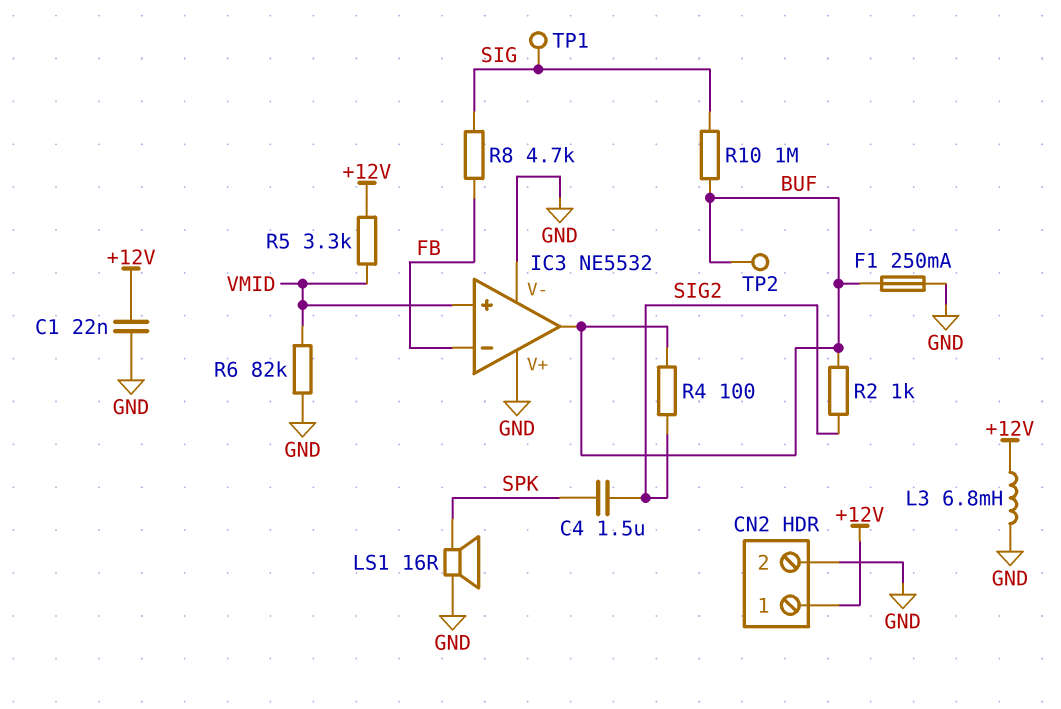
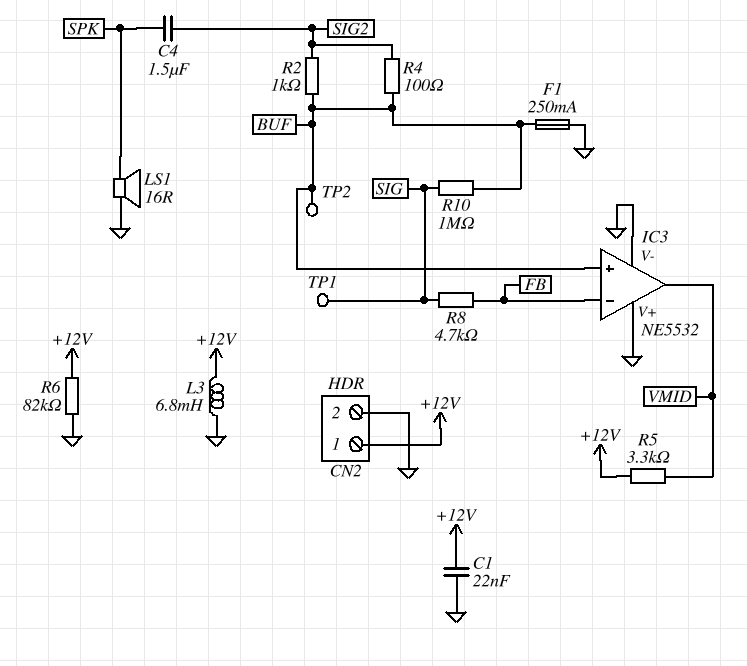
IC3 pin in+: VMID -> BUF
IC3 pin out: BUF -> VMID
R6: 82k (GND, VMID) -> 82k (+12V, GND)

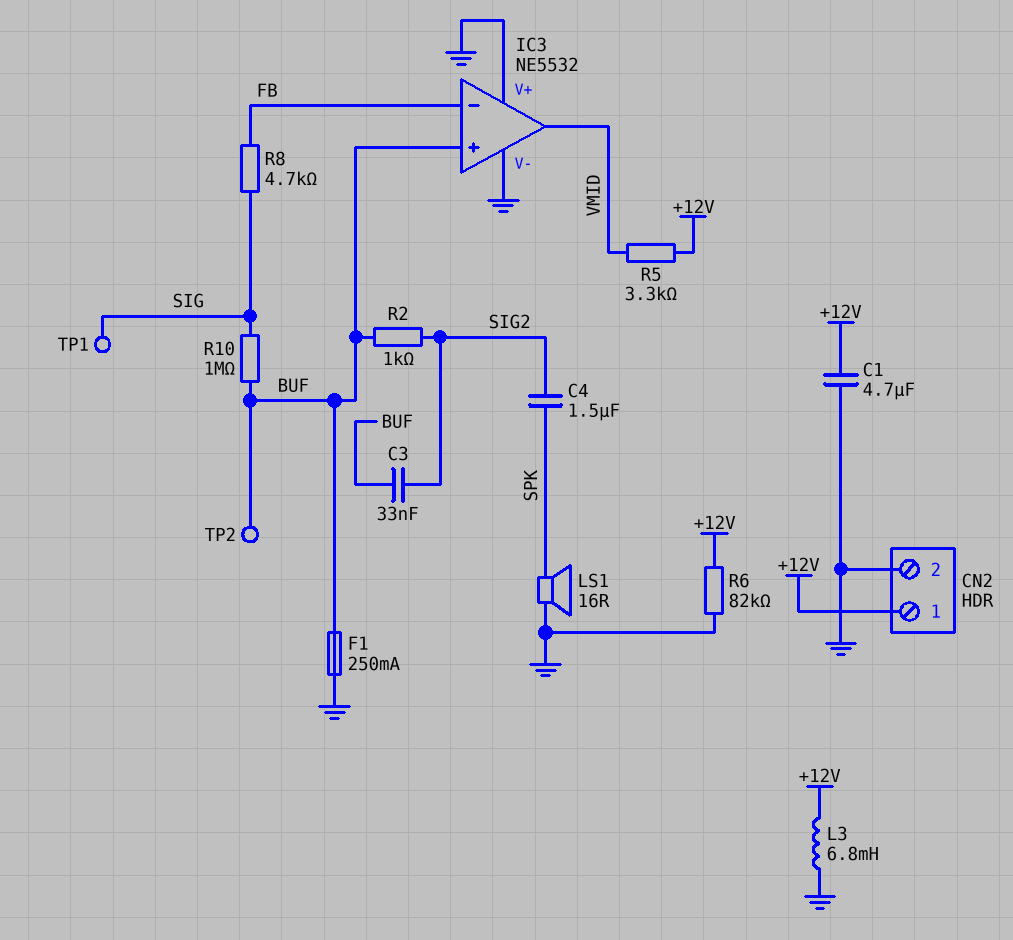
C1: 22nF (+12V, GND) -> 4.7uF (+12V, GND)
C3: none -> 33nF (BUF, SIG2)
R4: 100 (BUF, SIG2) -> none

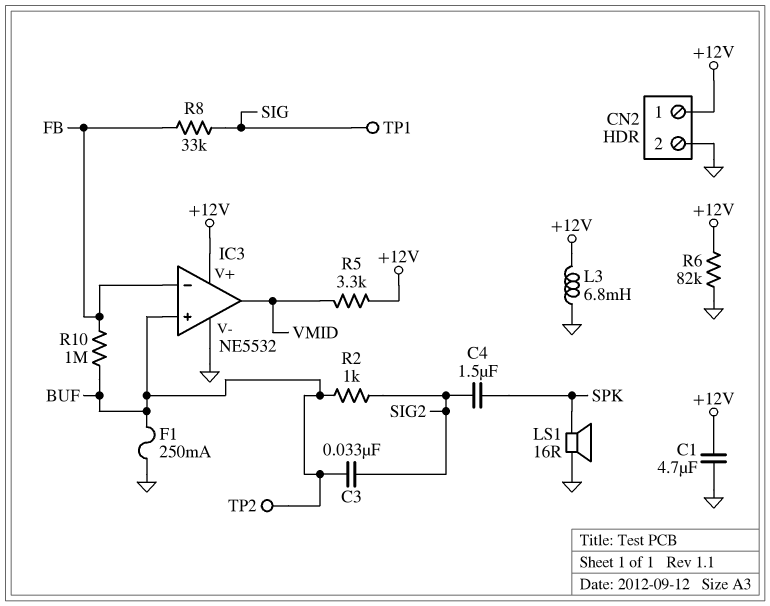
IC3 pin V+: GND -> +12V
R8: 4.7k (FB, SIG) -> 33k (FB, SIG)
R10: 1M (BUF, SIG) -> 1M (BUF, FB)

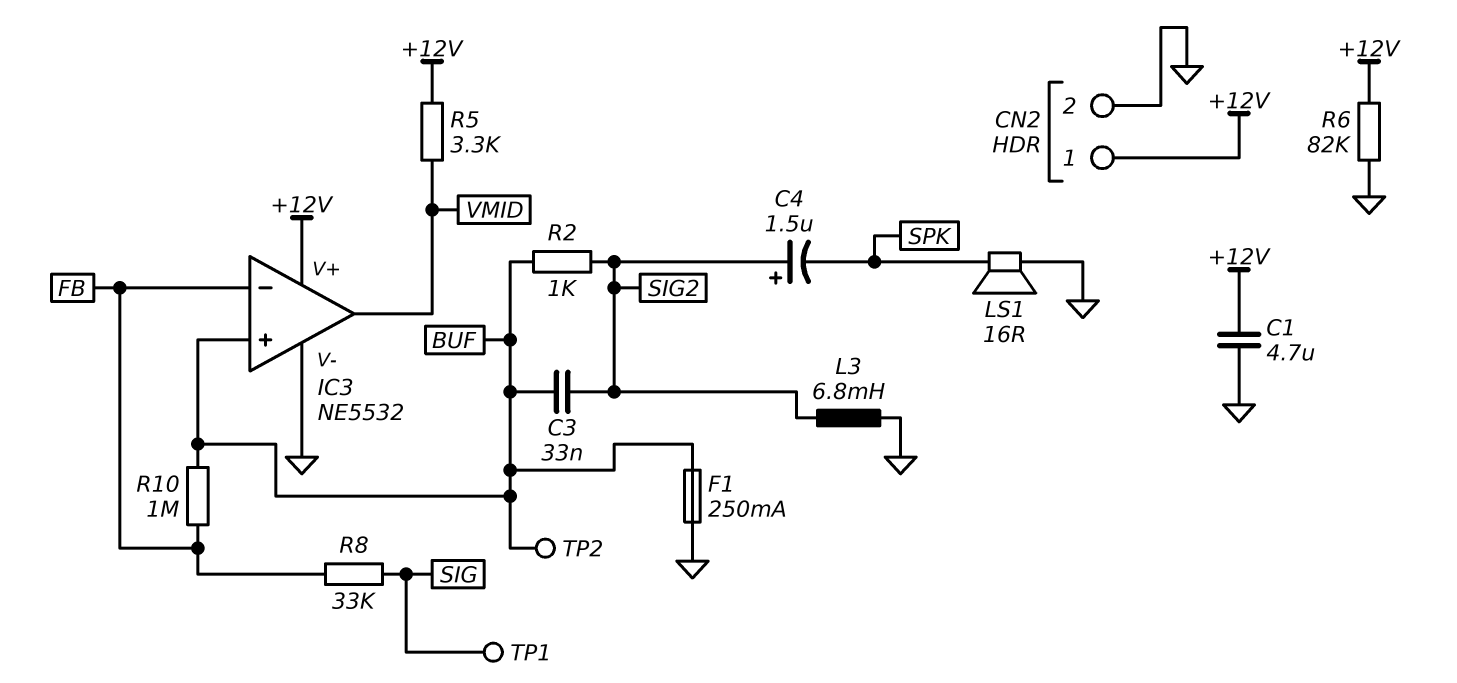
C4: 1.5uF (SIG2, SPK) -> 1.5uF (plus SIG2, minus SPK)
L3: 6.8mH (+12V, GND) -> 6.8mH (GND, SIG2)

